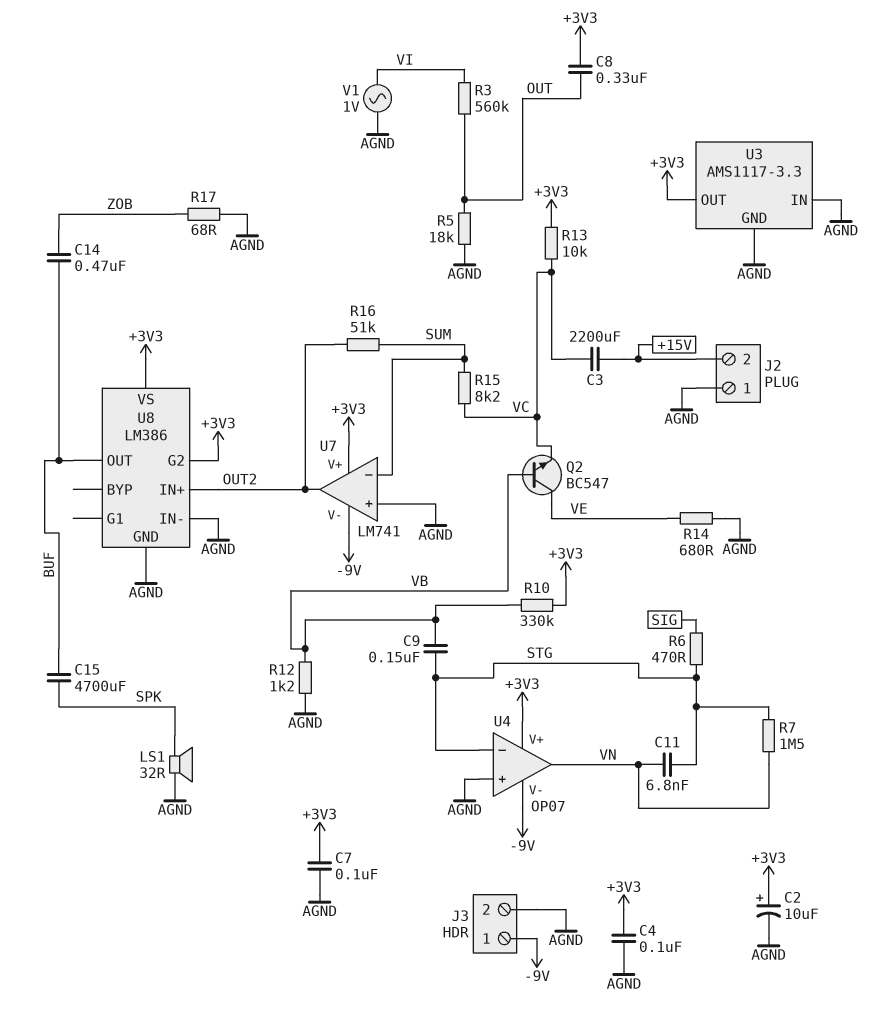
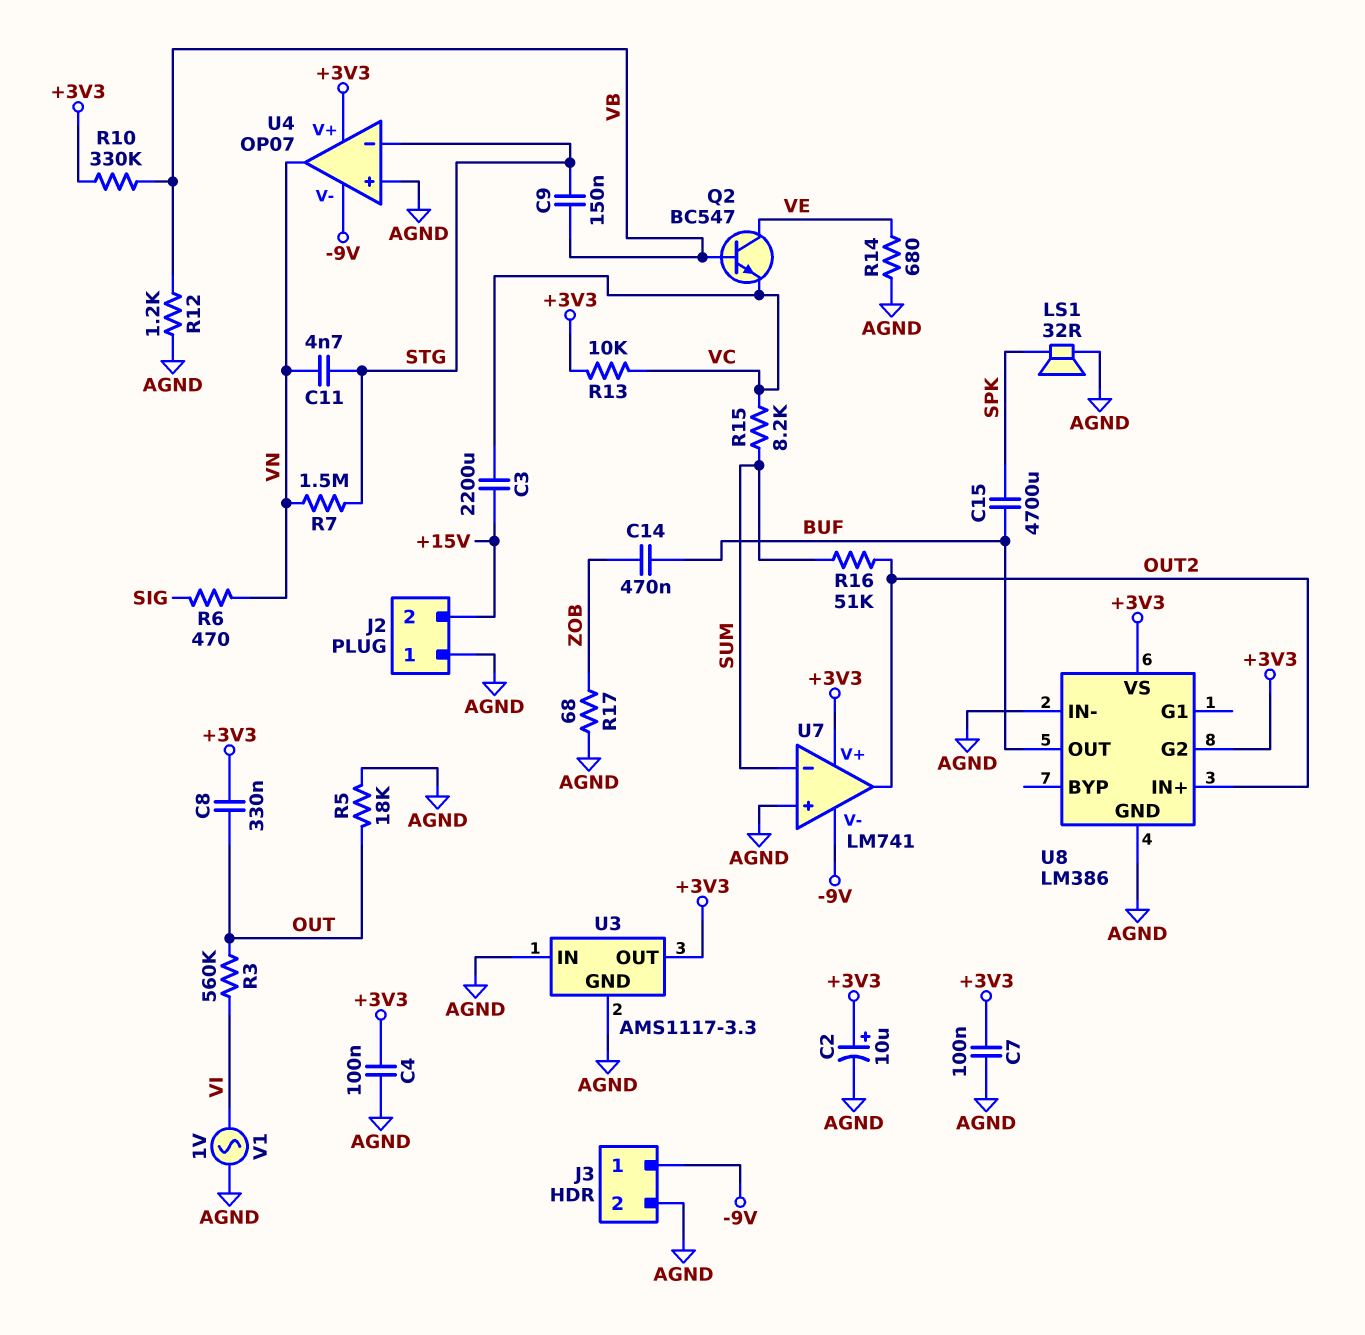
C11: 6.8nF (STG, VN) -> 4.7nF (STG, VN)
R6: 470 (SIG, STG) -> 470 (SIG, VN)

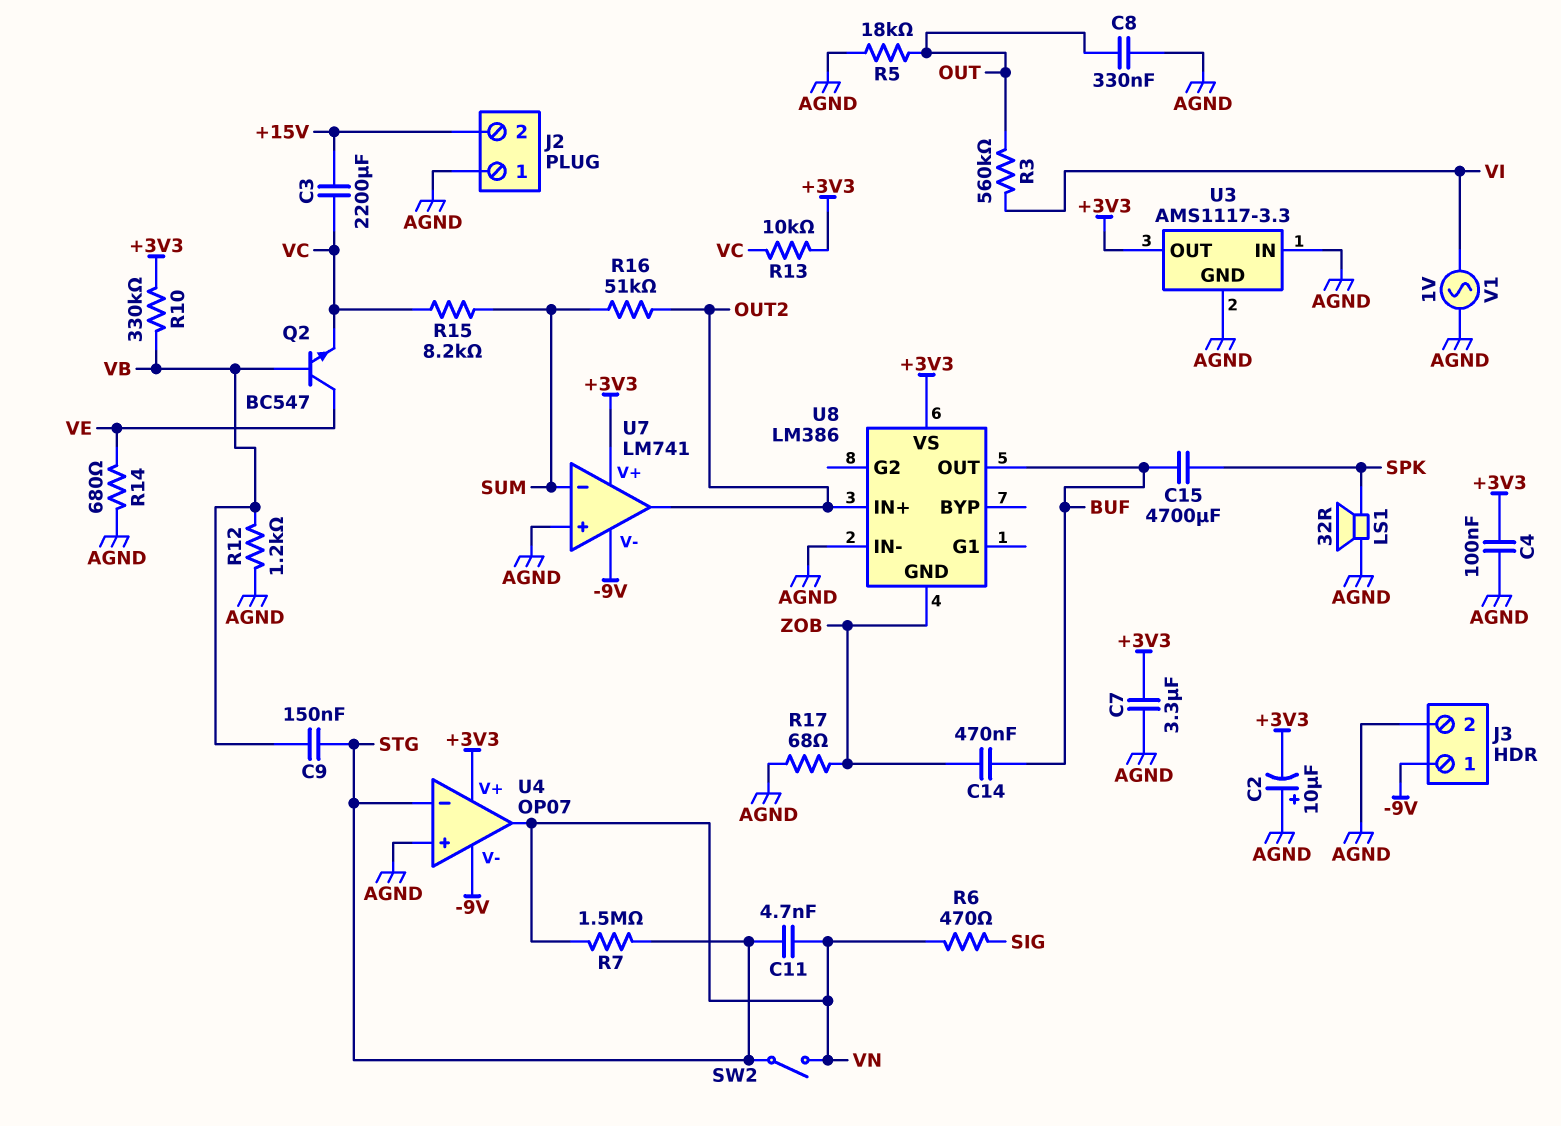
C2: 10uF (plus +3V3, minus AGND) -> 10uF (plus AGND, minus +3V3)
C7: 100nF (+3V3, AGND) -> 3.3uF (+3V3, AGND)
C8: 330nF (+3V3, OUT) -> 330nF (AGND, OUT)
SW2: none -> switch (STG, VN)
U8 pin G2: +3V3 -> none
U8 pin GND: AGND -> ZOB

